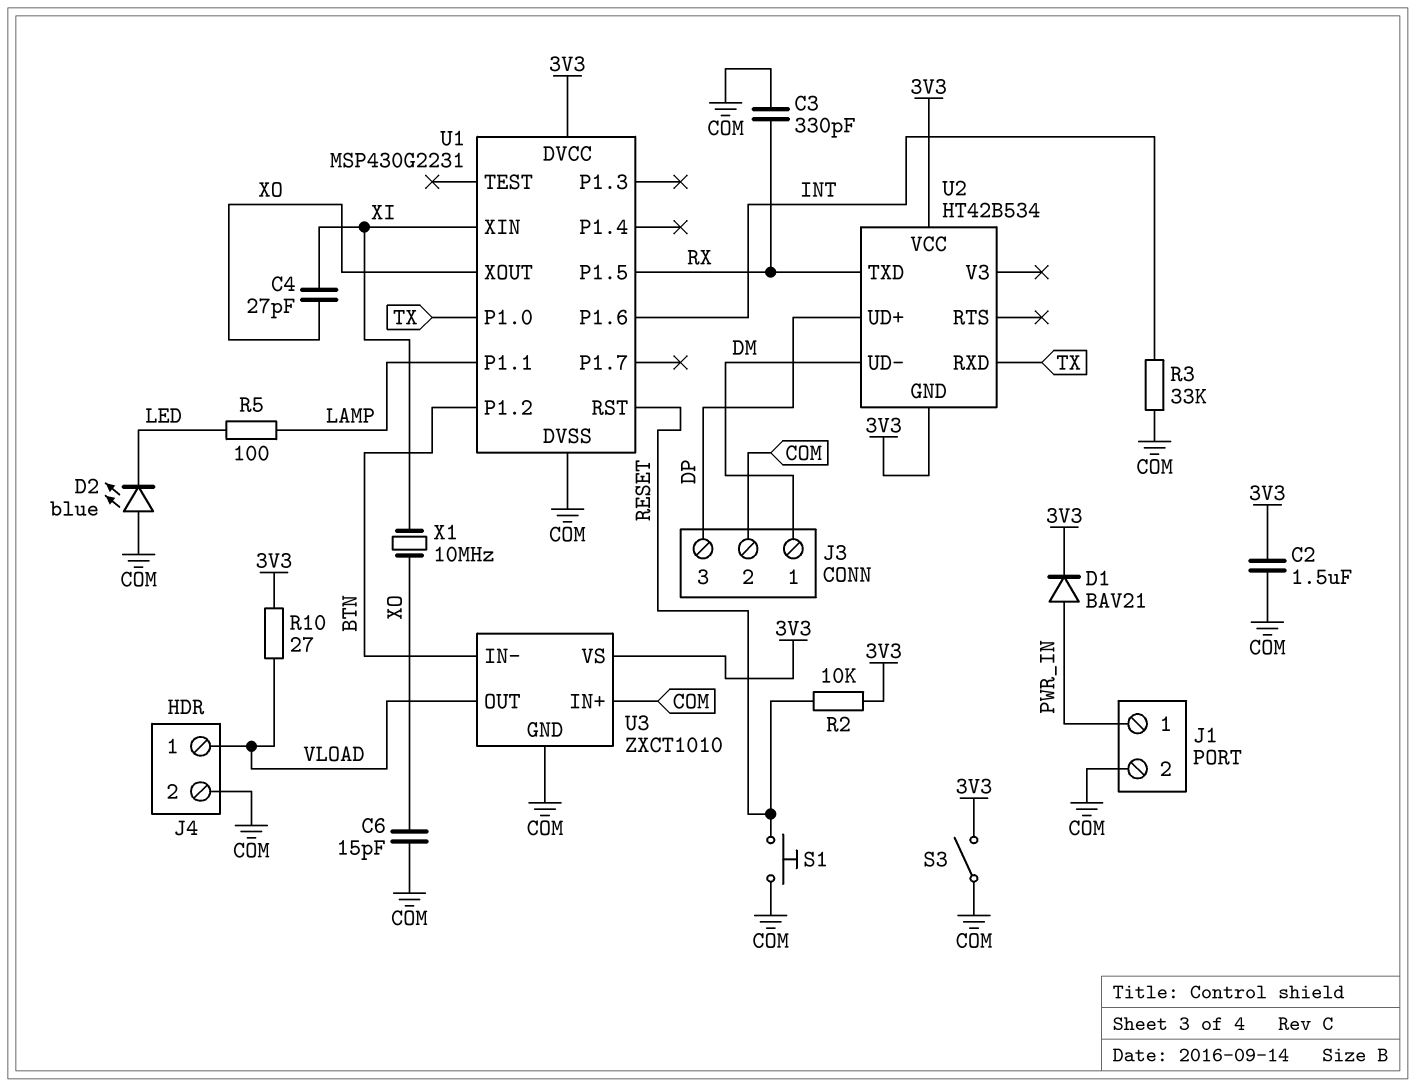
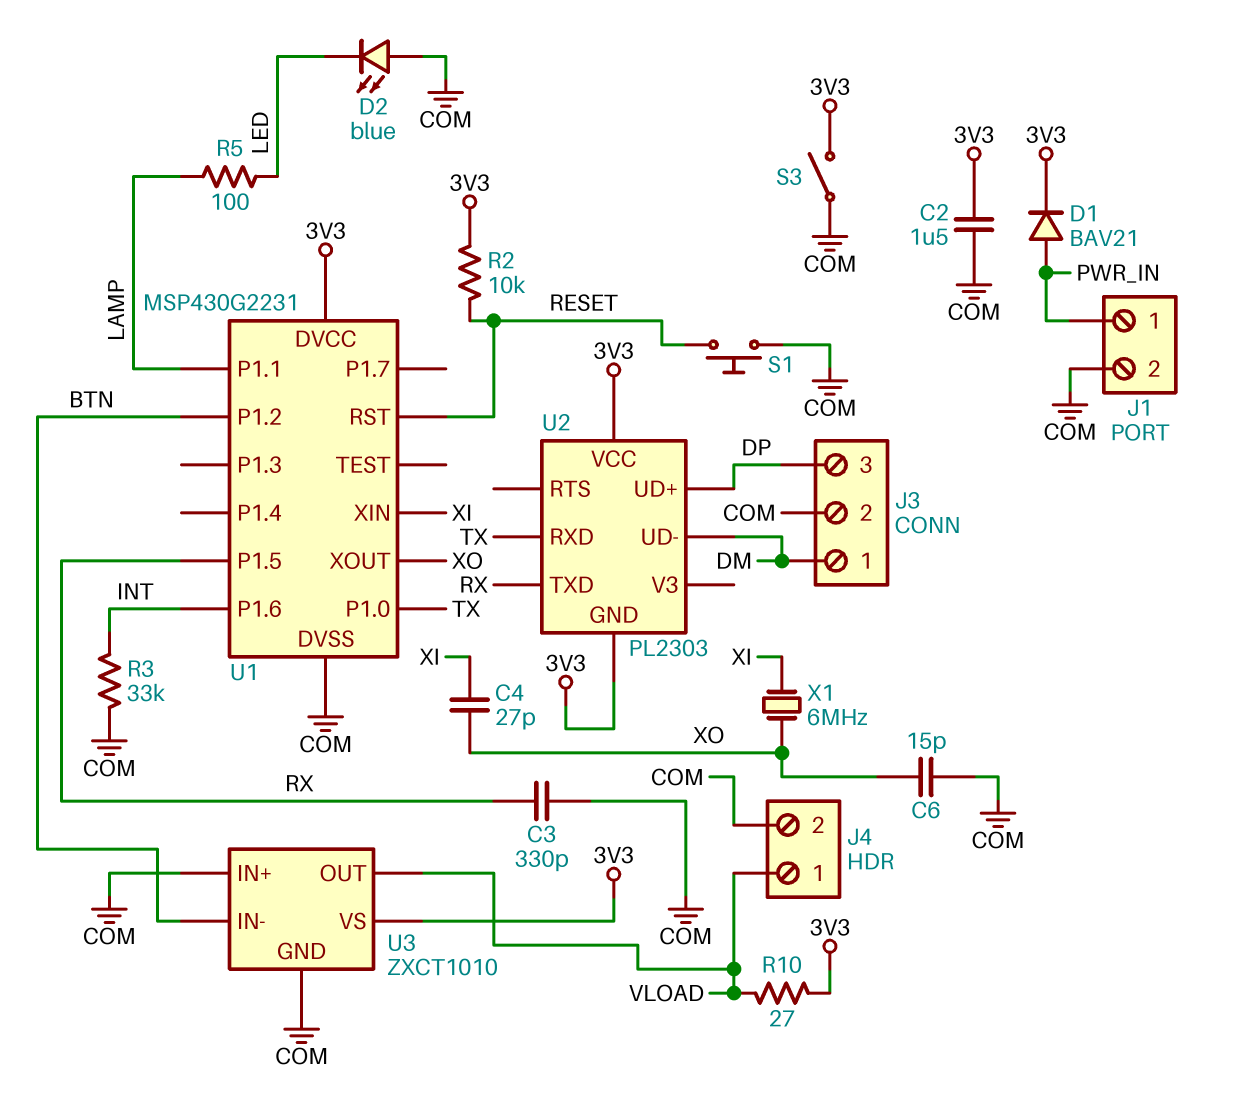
U2: HT42B534 -> PL2303
X1: 10MHz (XI, XO) -> 6MHz (XI, XO)

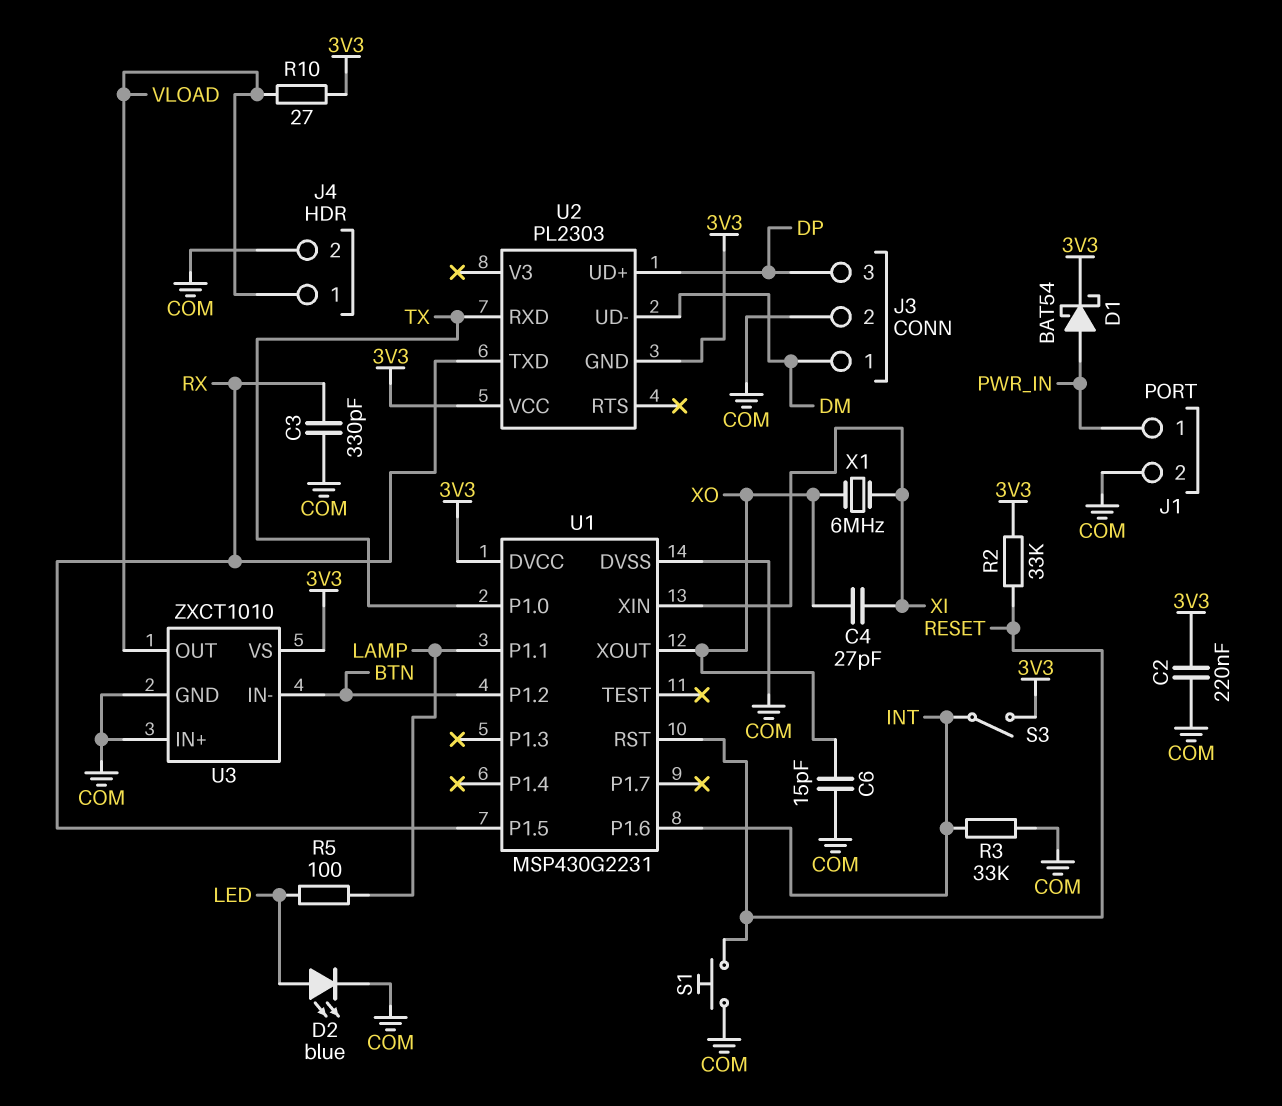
C2: 1.5uF (3V3, COM) -> 220nF (3V3, COM)
D1: diode BAV21 (A PWR_IN, K 3V3) -> schottky BAT54 (A PWR_IN, K 3V3)
D2: LED blue (A COM, K LED) -> LED blue (A LED, K COM)
R2: 10k (3V3, RESET) -> 33k (3V3, RESET)
S3: switch (3V3, COM) -> switch (3V3, INT)

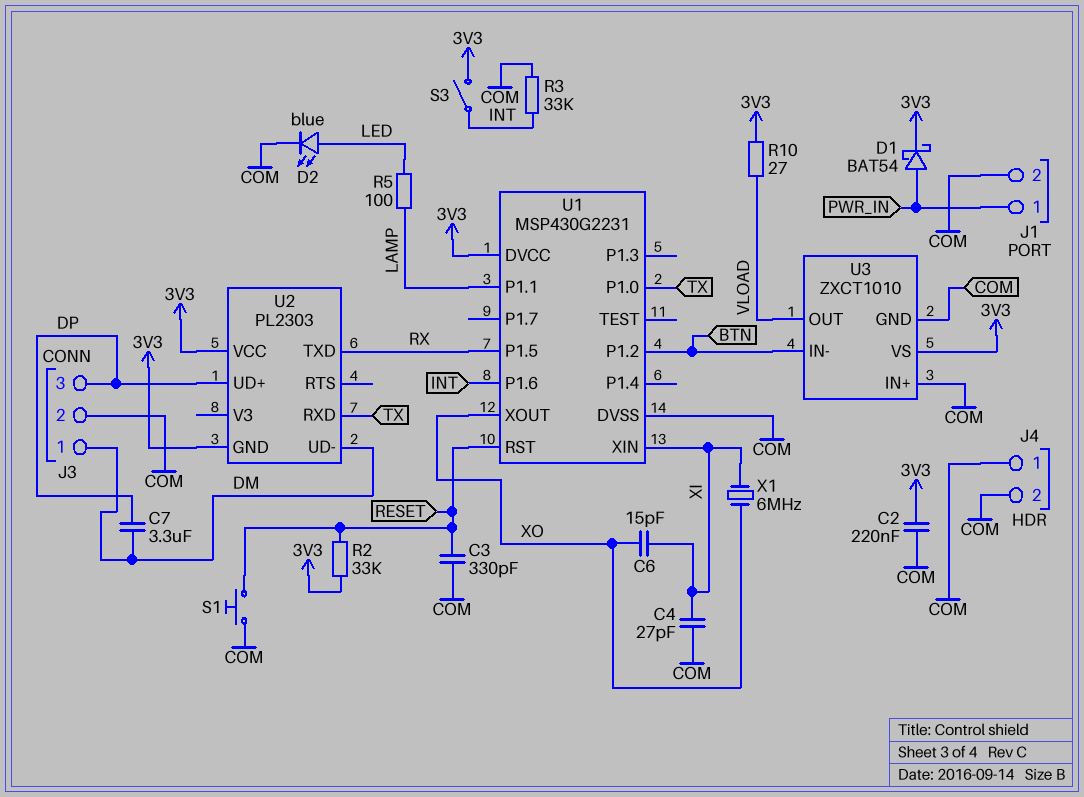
C3: 330pF (COM, RX) -> 330pF (COM, RESET)
C4: 27pF (XI, XO) -> 27pF (COM, XI)
C6: 15pF (COM, XO) -> 15pF (XI, XO)
C7: none -> 3.3uF (DM, DP)
J4 pin 1: VLOAD -> COM

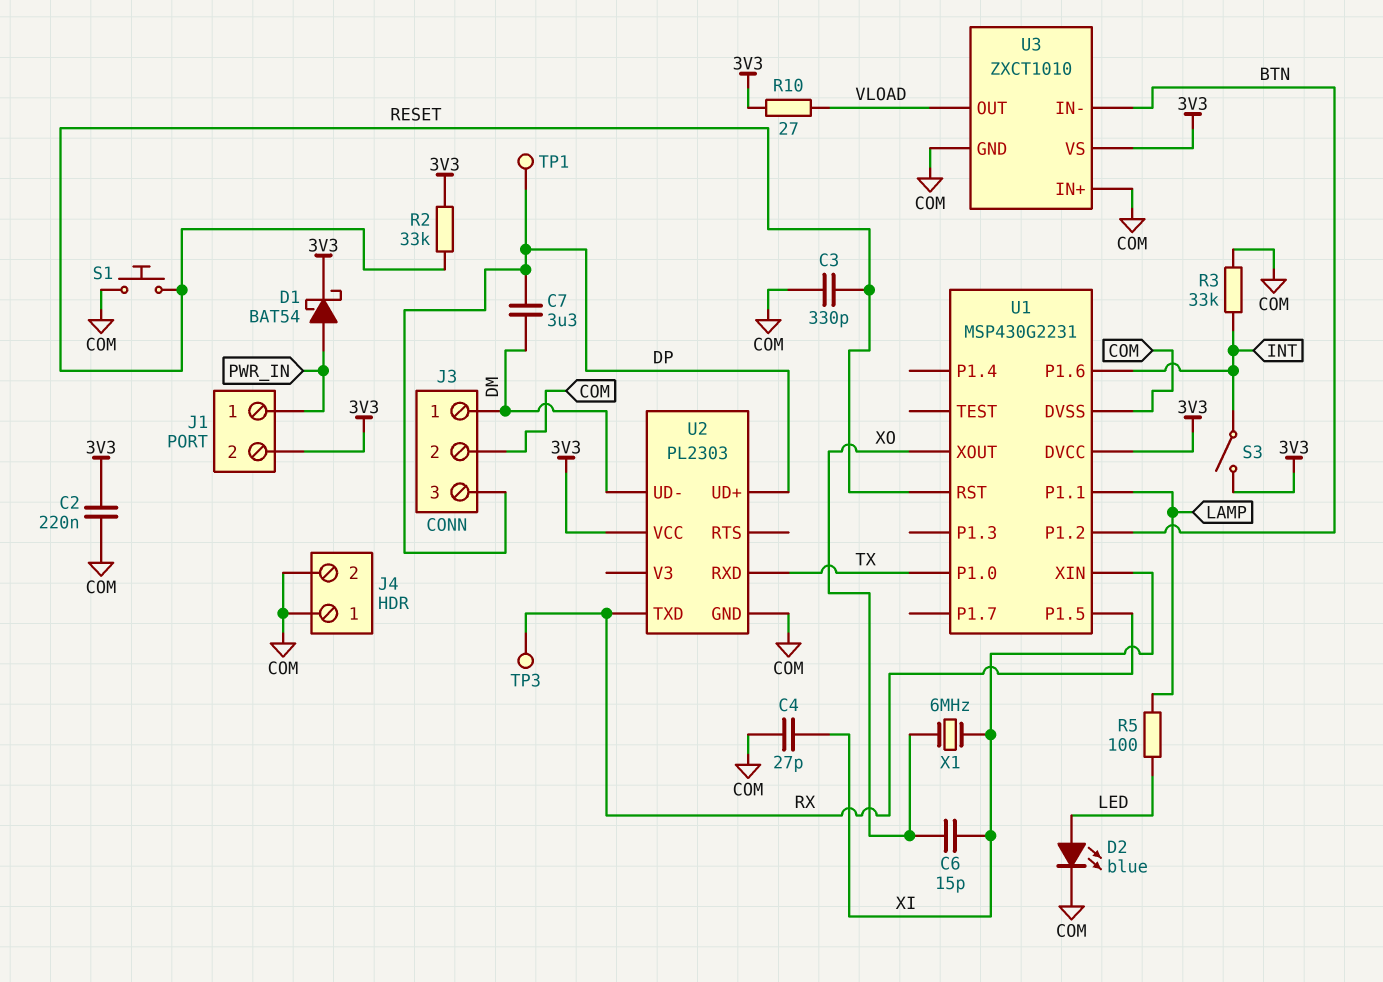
J1 pin 2: COM -> 3V3
TP1: none -> test point (DP)
TP3: none -> test point (RX)
U2 pin GND: 3V3 -> COM

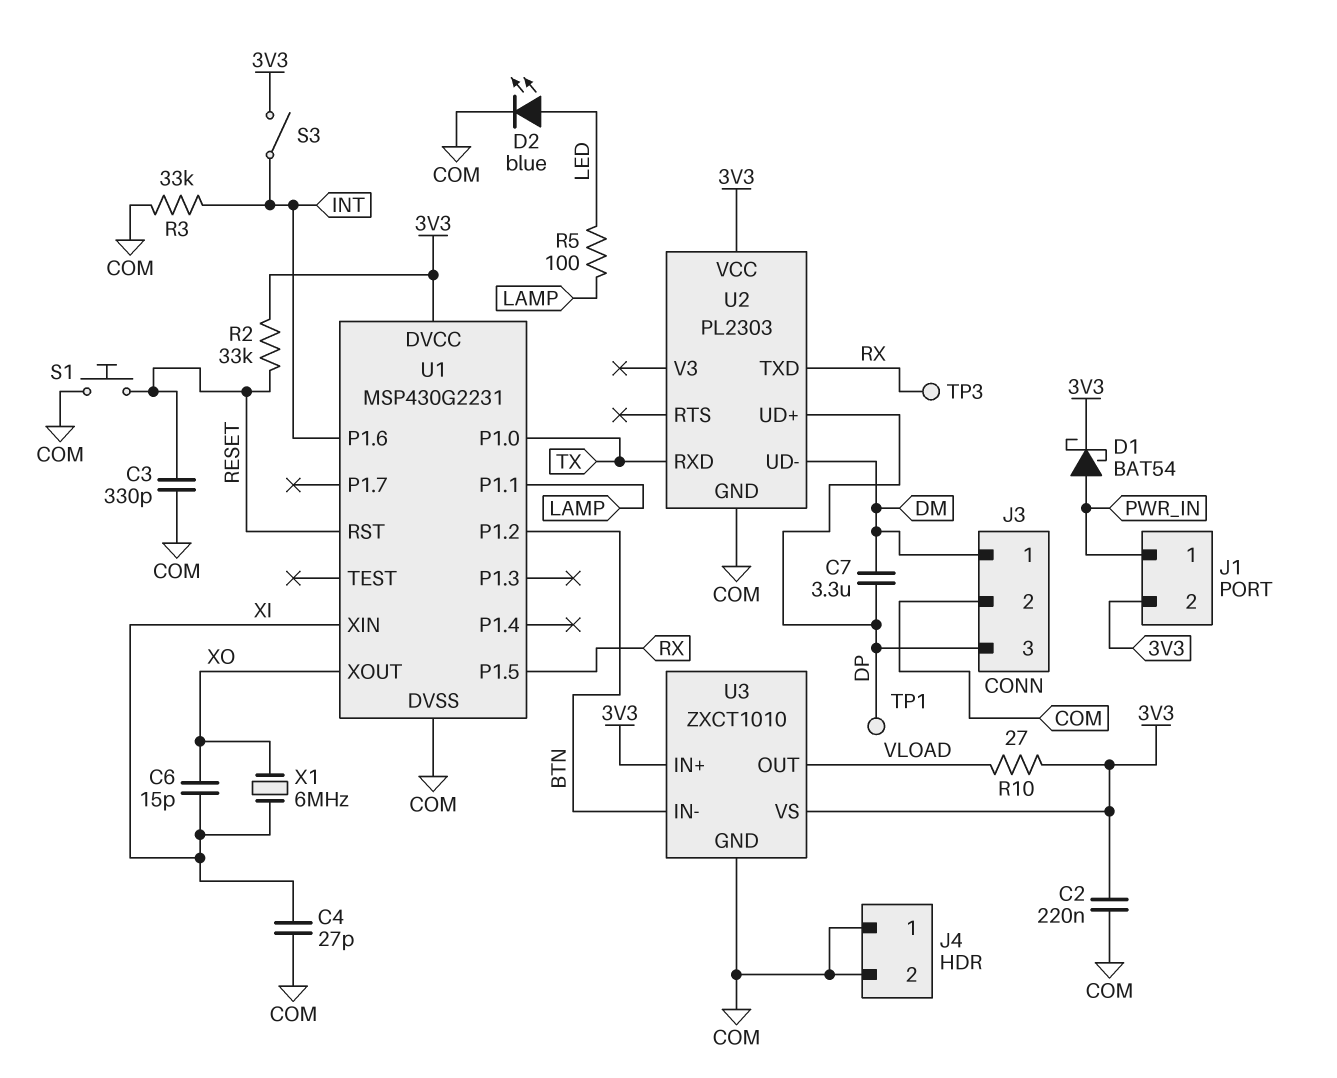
U3 pin IN+: COM -> 3V3

